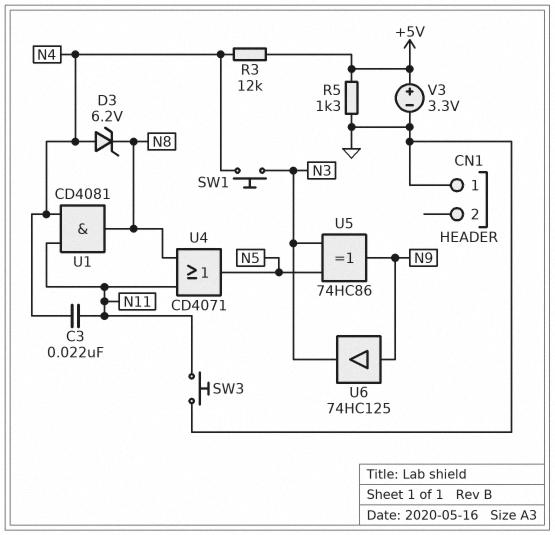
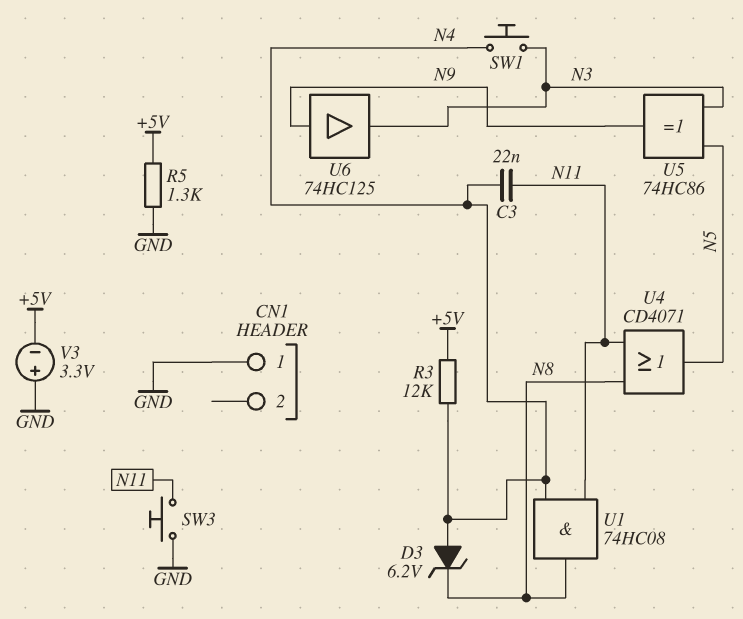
U1: AND CD4081 (in N4, in N11, out N8) -> AND 74HC08 (in N4, in N11, out N8)
V3: 3.3V (plus +5V, minus GND) -> 3.3V (plus GND, minus +5V)

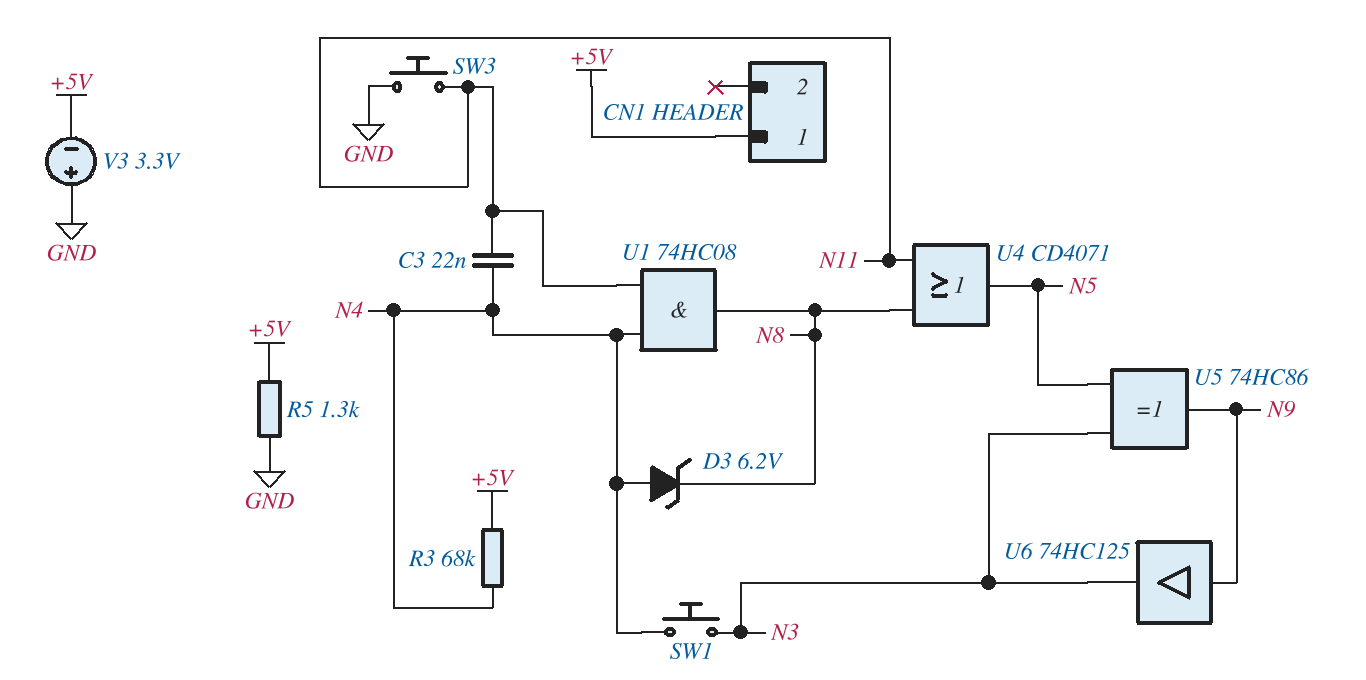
CN1 pin 1: GND -> +5V
R3: 12k (+5V, N4) -> 68k (+5V, N4)

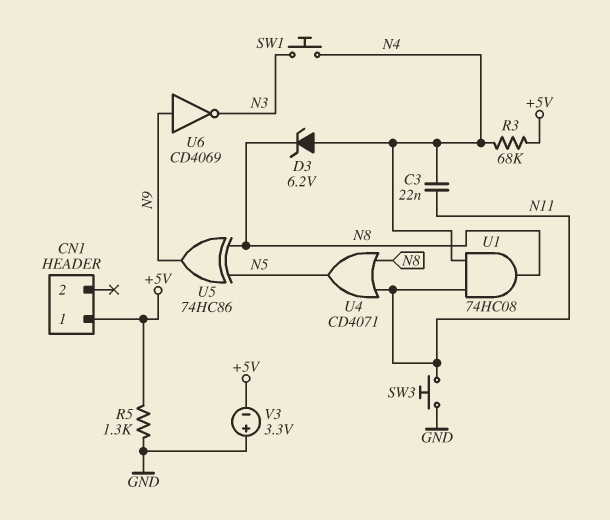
U5: XOR 74HC86 (in N3, in N5, out N9) -> XOR 74HC86 (in N5, in N8, out N9)
U6: buffer 74HC125 (in N9, out N3) -> NOT CD4069 (in N9, out N3)

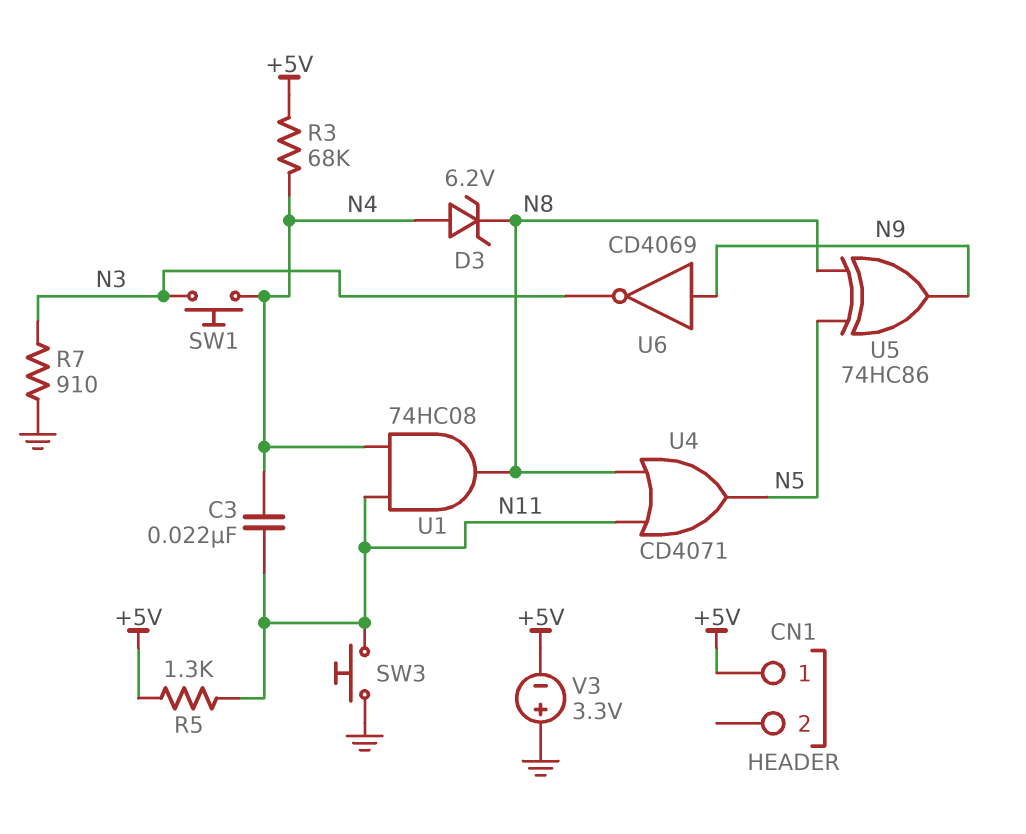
R5: 1.3k (+5V, GND) -> 1.3k (+5V, N11)
R7: none -> 910 (GND, N3)

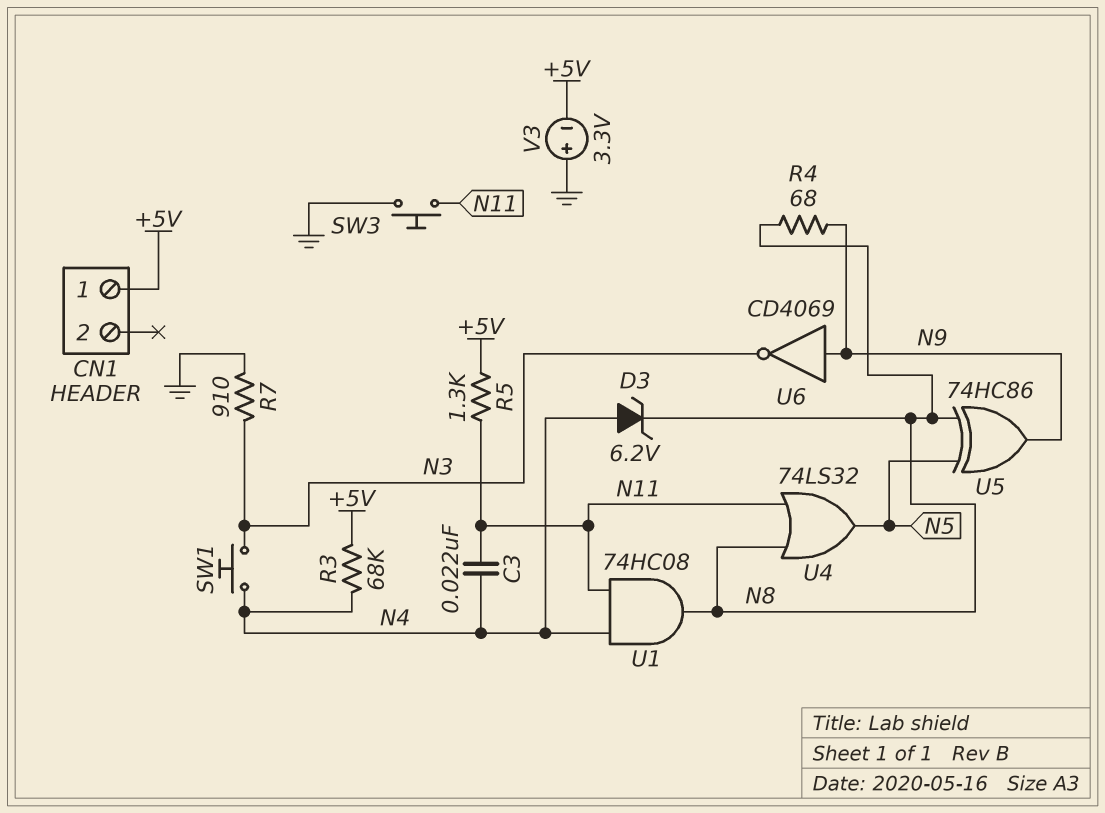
R4: none -> 68 (N8, N9)
U4: OR CD4071 (in N8, in N11, out N5) -> OR 74LS32 (in N8, in N11, out N5)

